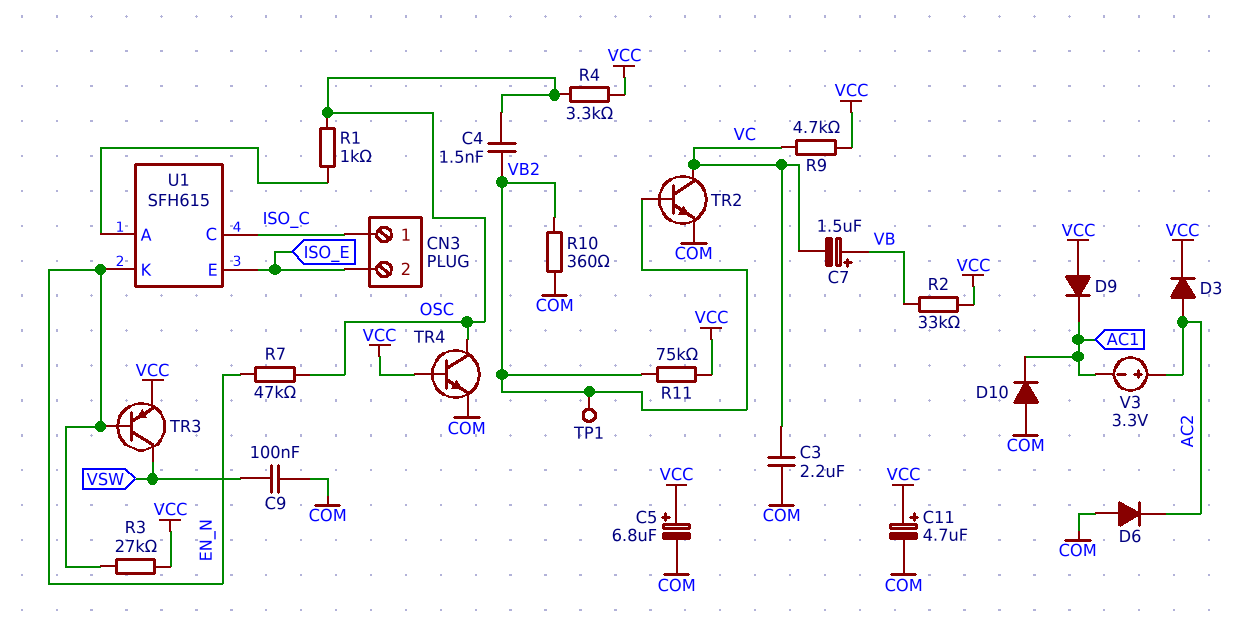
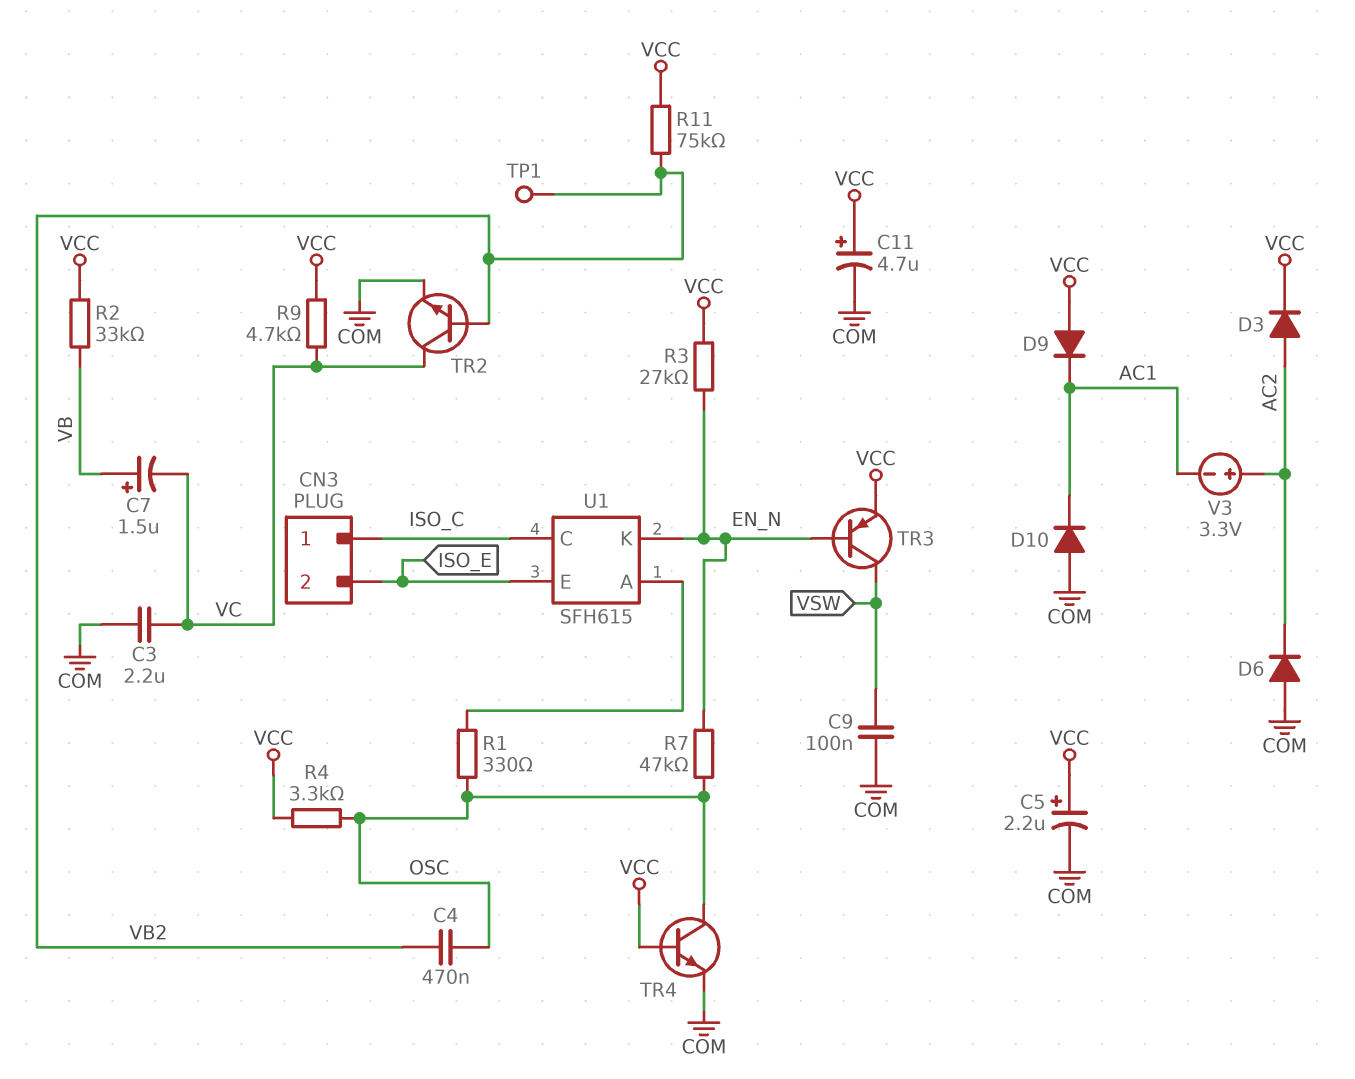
C4: 1.5nF (OSC, VB2) -> 470nF (OSC, VB2)
C5: 6.8uF (plus VCC, minus COM) -> 2.2uF (plus VCC, minus COM)
R1: 1k (OSC, U1/A) -> 330 (OSC, U1/A)
R10: 360 (COM, VB2) -> none

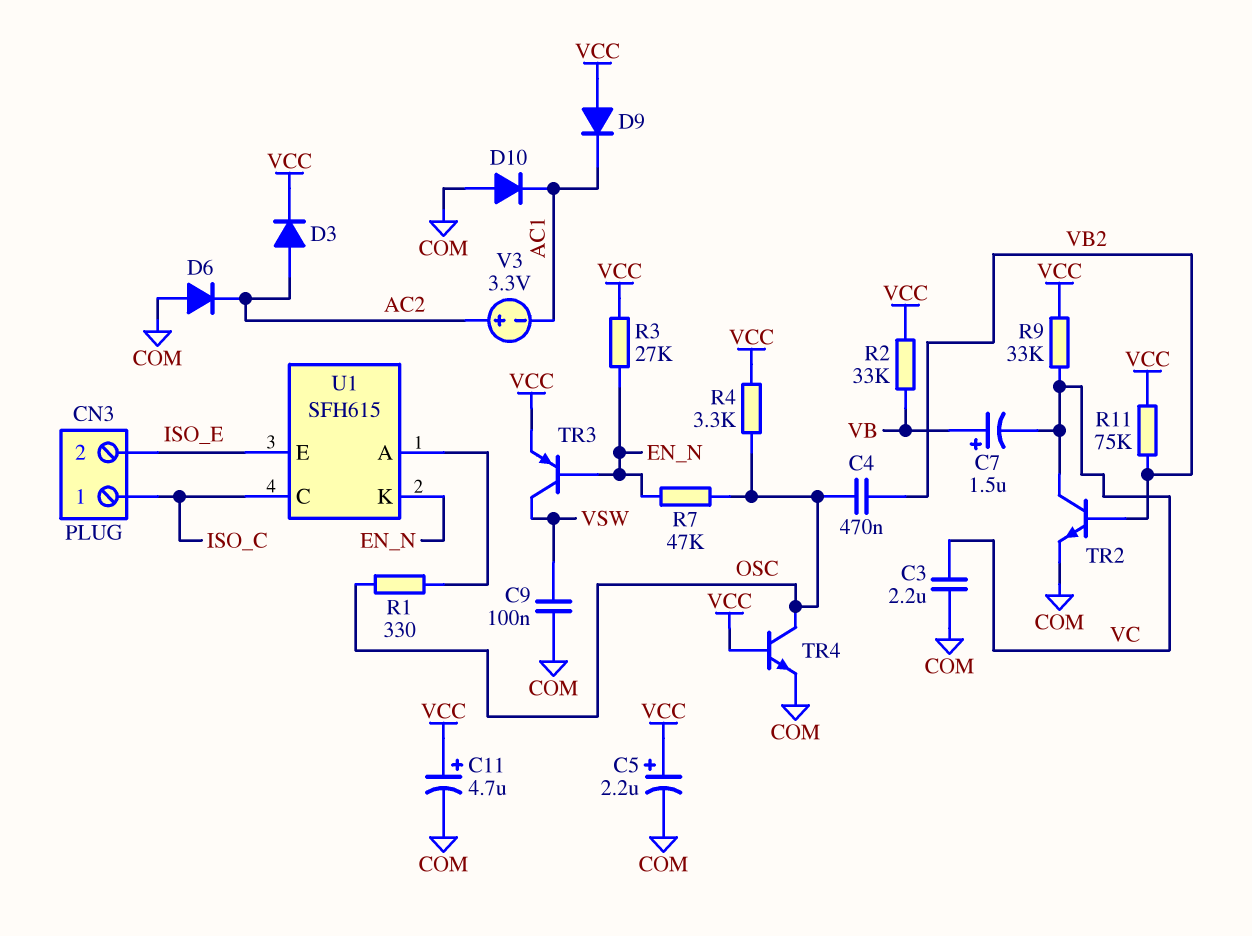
R9: 4.7k (VC, VCC) -> 33k (VC, VCC)
TP1: test point (VB2) -> none

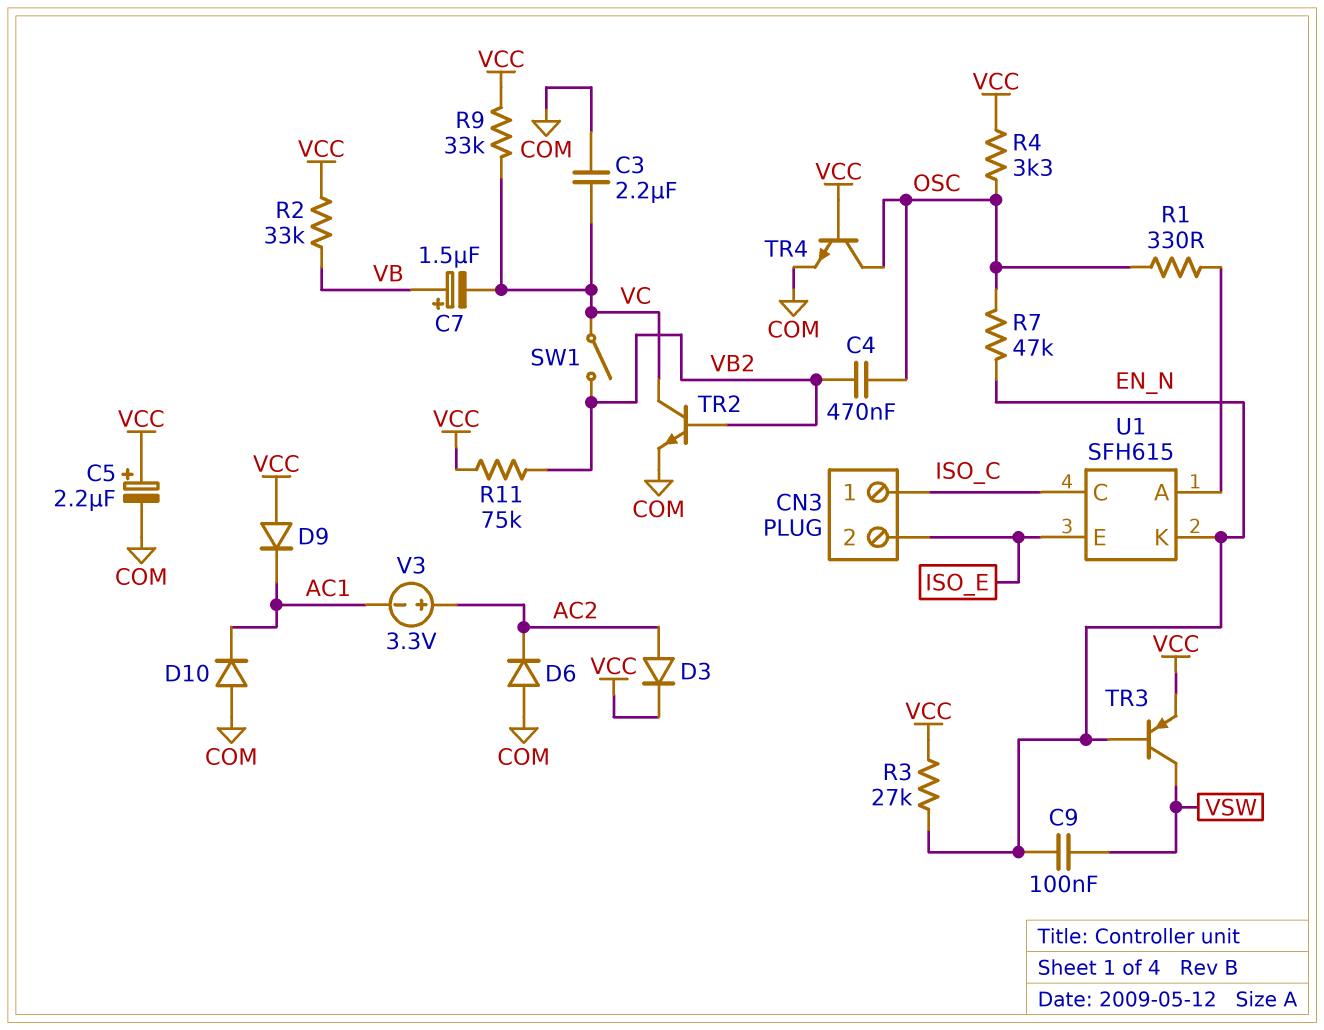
C9: 100nF (COM, VSW) -> 100nF (EN_N, VSW)
C11: 4.7uF (plus VCC, minus COM) -> none
SW1: none -> switch (VB2, VC)

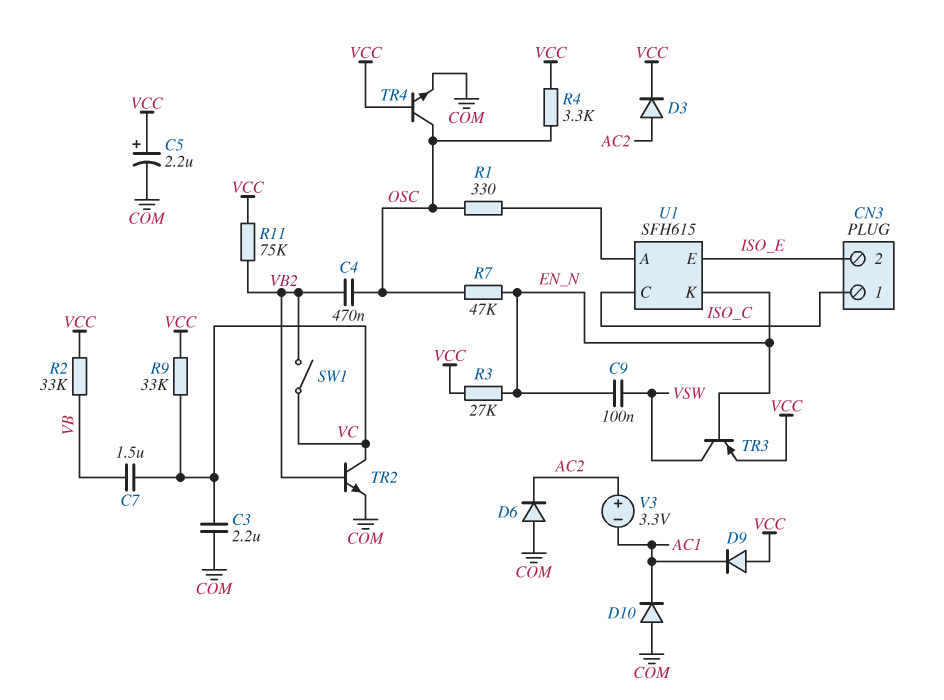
C7: 1.5uF (plus VB, minus VC) -> 1.5uF (VB, VC)

